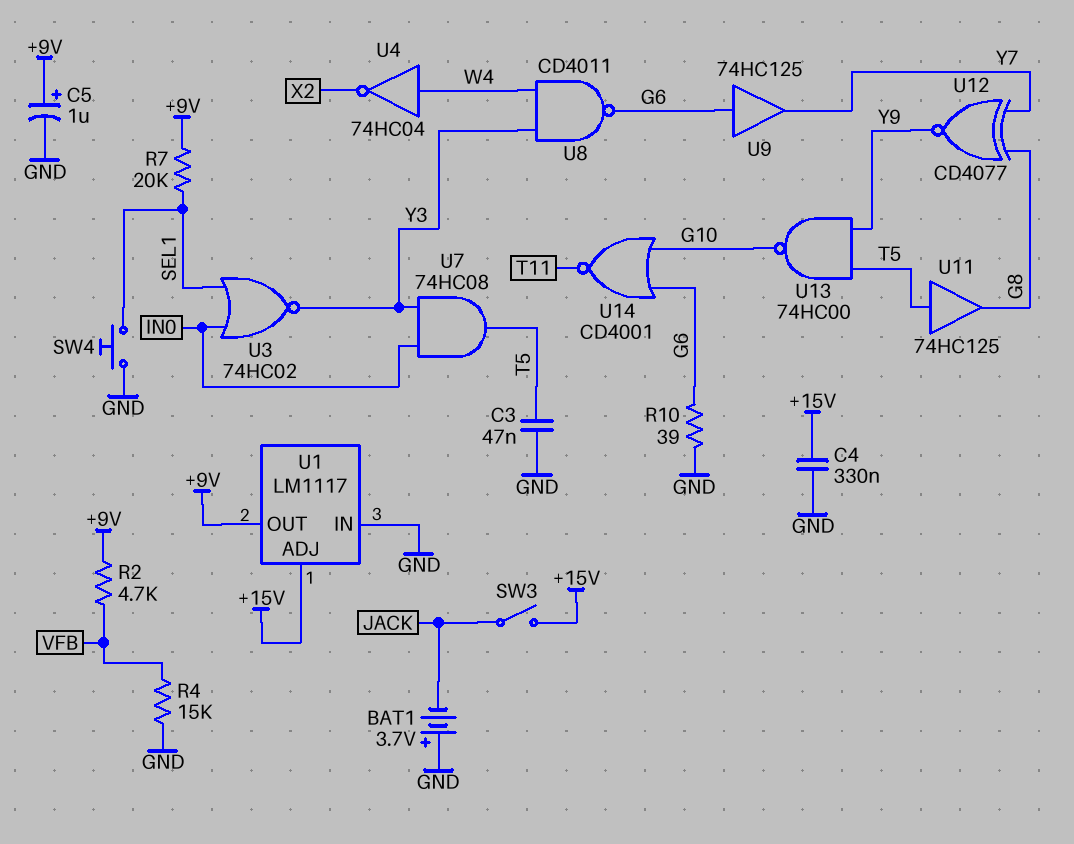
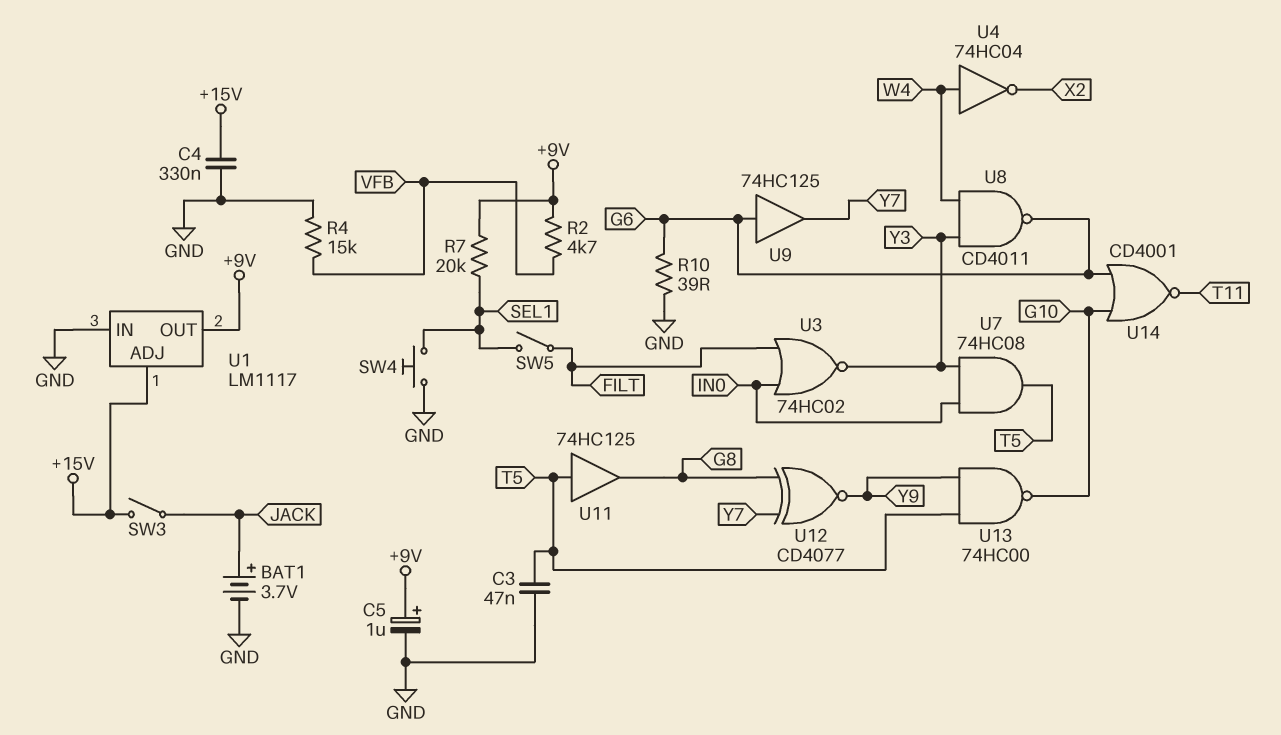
BAT1: 3.7V (plus GND, minus JACK) -> 3.7V (plus JACK, minus GND)
SW5: none -> switch (FILT, SEL1)
U3: NOR 74HC02 (in IN0, in SEL1, out Y3) -> NOR 74HC02 (in FILT, in IN0, out Y3)

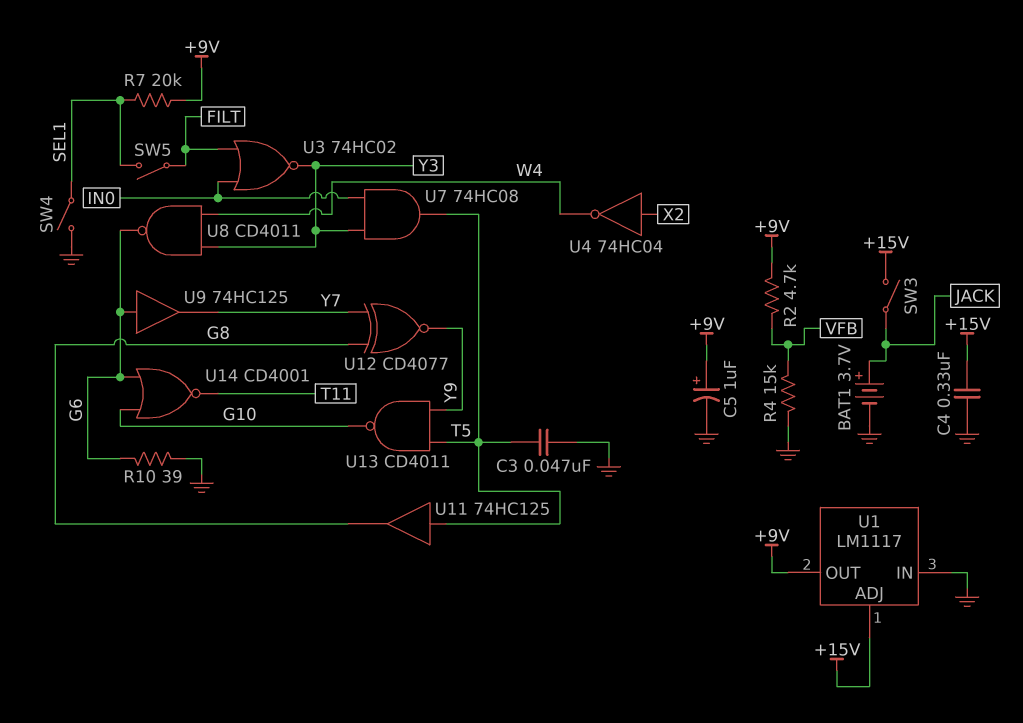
SW4: button (GND, SEL1) -> switch (GND, SEL1)
U4: NOT 74HC04 (in W4, out X2) -> NOT 74HC04 (in X2, out W4)
U13: NAND 74HC00 (in T5, in Y9, out G10) -> NAND CD4011 (in T5, in Y9, out G10)

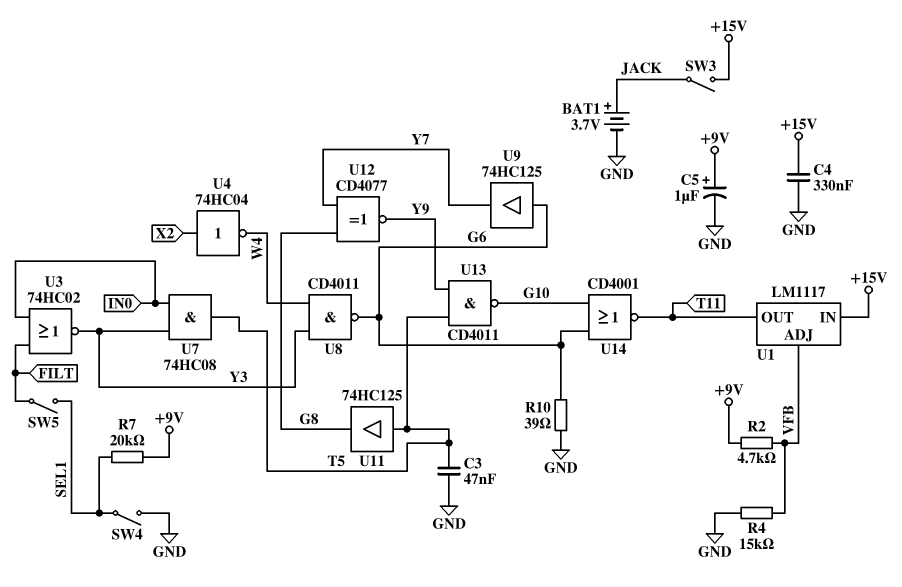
U1 pin ADJ: +15V -> VFB
U1 pin IN: GND -> +15V
U1 pin OUT: +9V -> T11

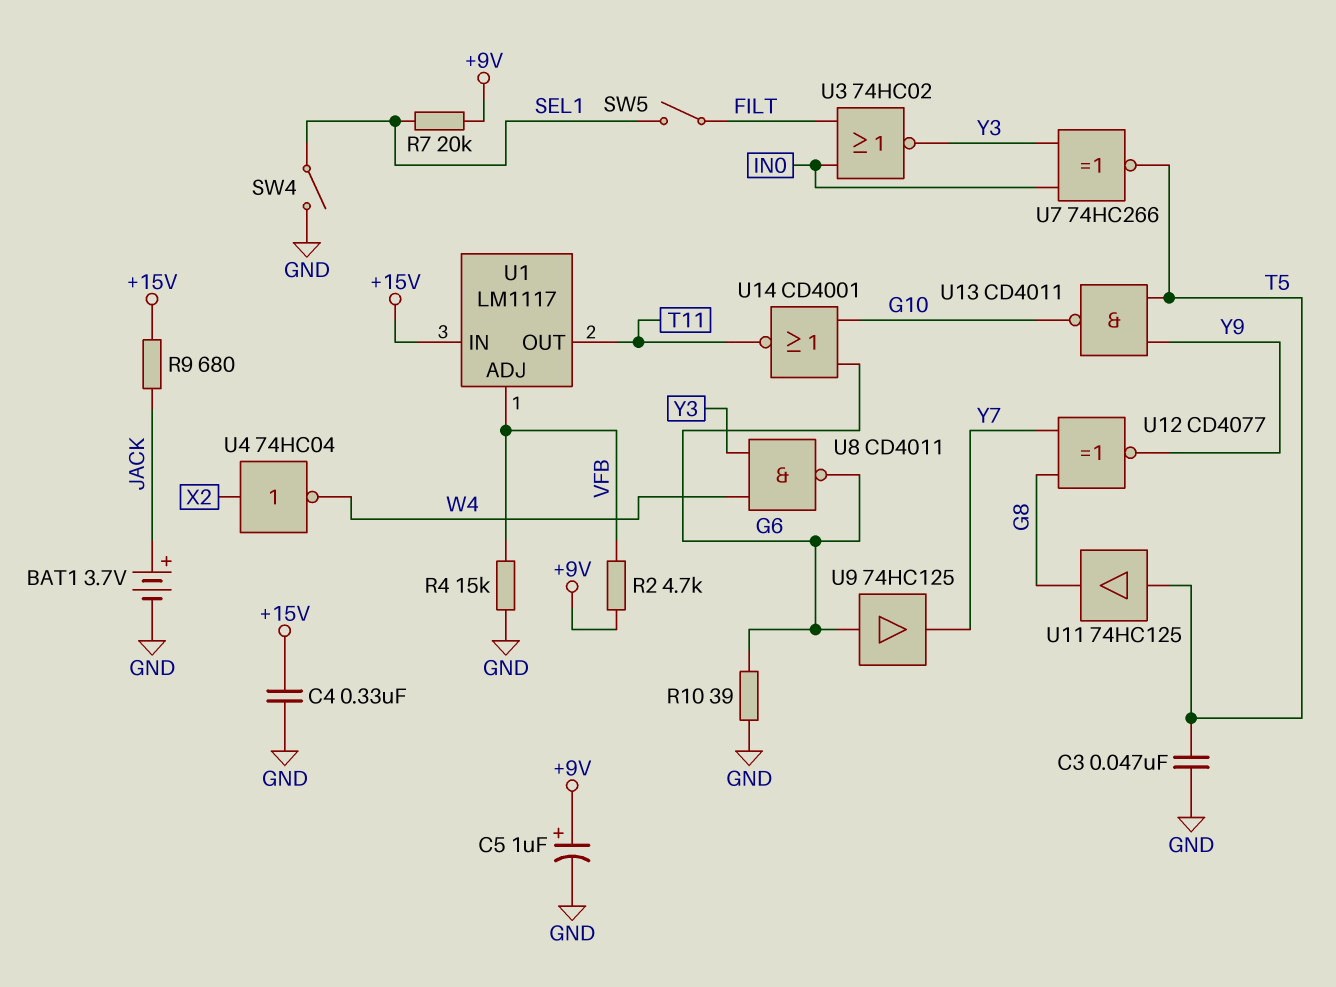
R9: none -> 680 (+15V, JACK)
SW3: switch (+15V, JACK) -> none
U7: AND 74HC08 (in IN0, in Y3, out T5) -> XNOR 74HC266 (in IN0, in Y3, out T5)

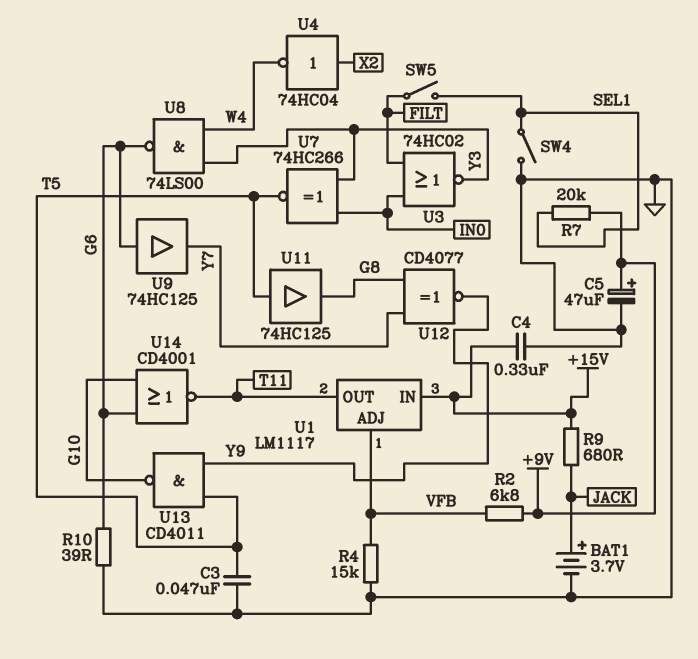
C5: 1uF (plus +9V, minus GND) -> 47uF (plus +9V, minus GND)
R2: 4.7k (+9V, VFB) -> 6.8k (+9V, VFB)
U8: NAND CD4011 (in W4, in Y3, out G6) -> NAND 74LS00 (in W4, in Y3, out G6)

